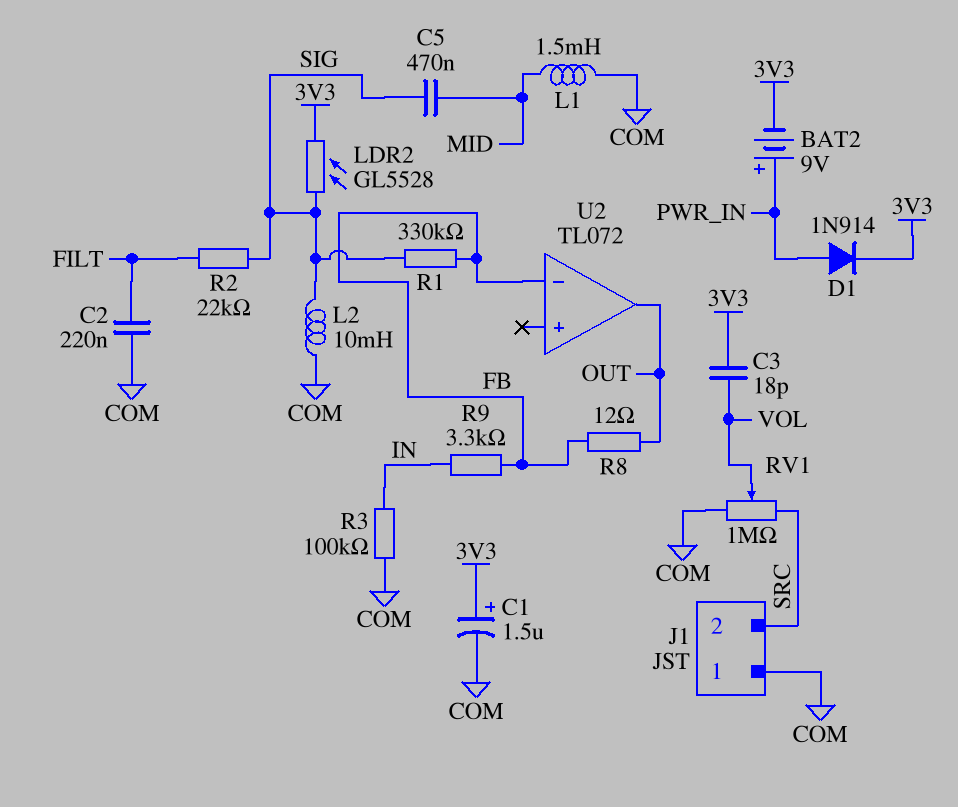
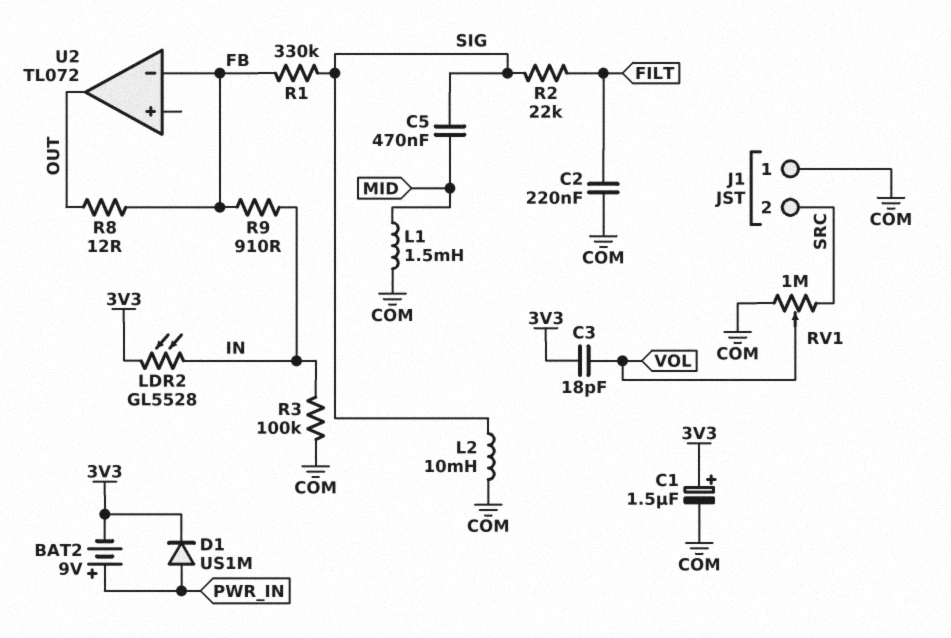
D1: diode 1N914 (A PWR_IN, K 3V3) -> diode US1M (A PWR_IN, K 3V3)
LDR2: GL5528 (3V3, SIG) -> GL5528 (3V3, IN)
R9: 3.3k (FB, IN) -> 910 (FB, IN)

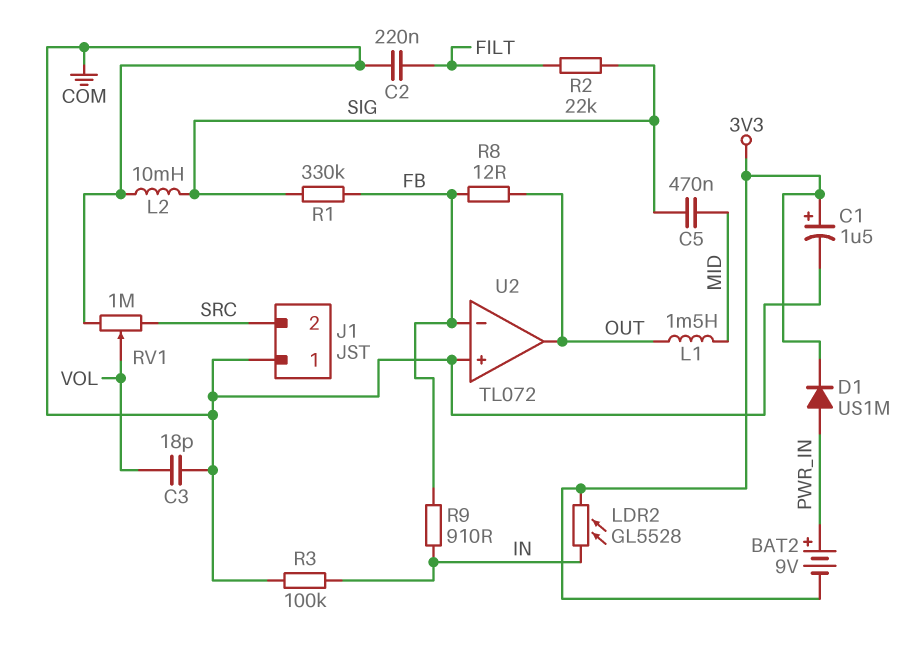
C3: 18pF (3V3, VOL) -> 18pF (COM, VOL)
L1: 1.5mH (COM, MID) -> 1.5mH (MID, OUT)
U2 pin in+: none -> COM

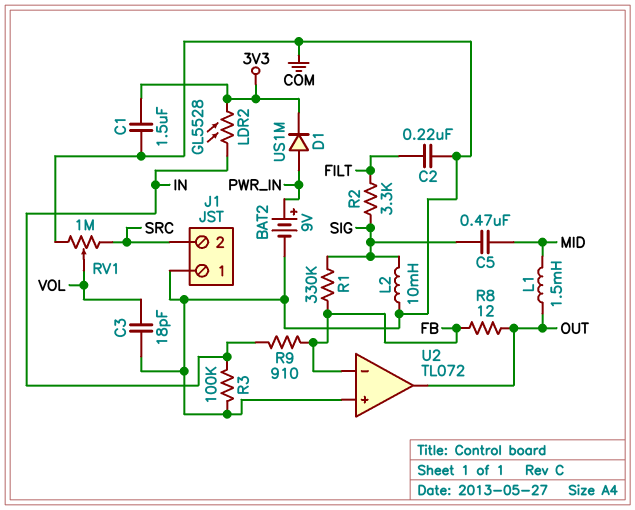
BAT2: 9V (plus PWR_IN, minus 3V3) -> 9V (plus PWR_IN, minus COM)
C1: 1.5uF (plus 3V3, minus COM) -> 1.5uF (3V3, COM)
R2: 22k (FILT, SIG) -> 3.3k (FILT, SIG)

